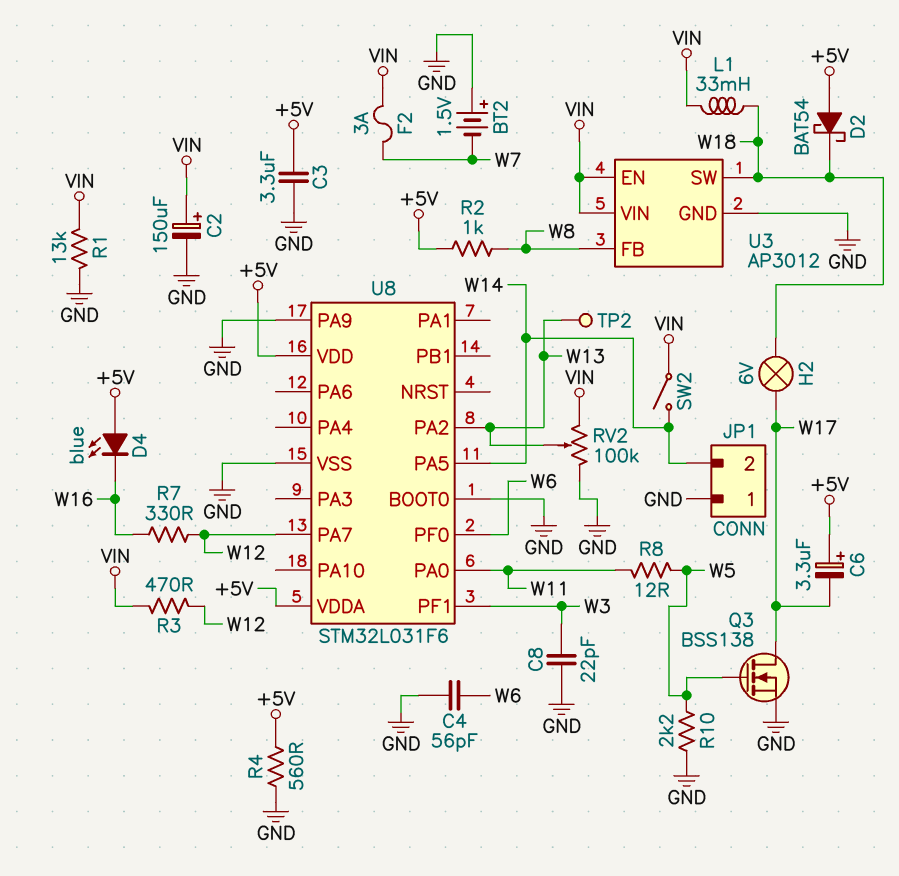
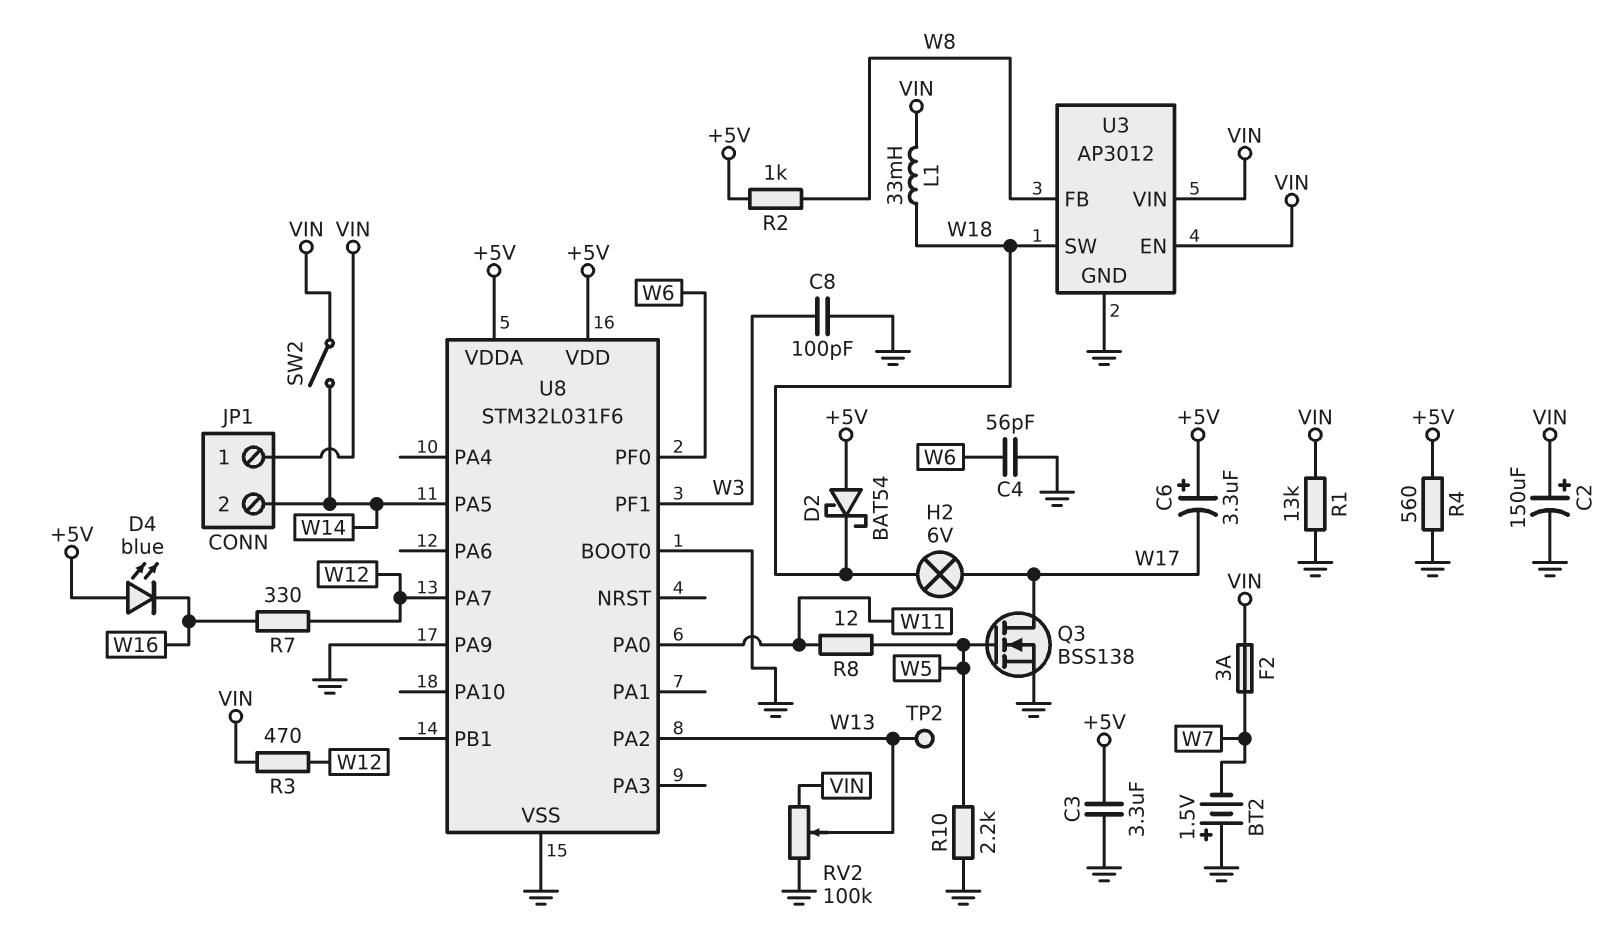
C8: 22pF (GND, W3) -> 100pF (GND, W3)
JP1 pin 1: GND -> VIN

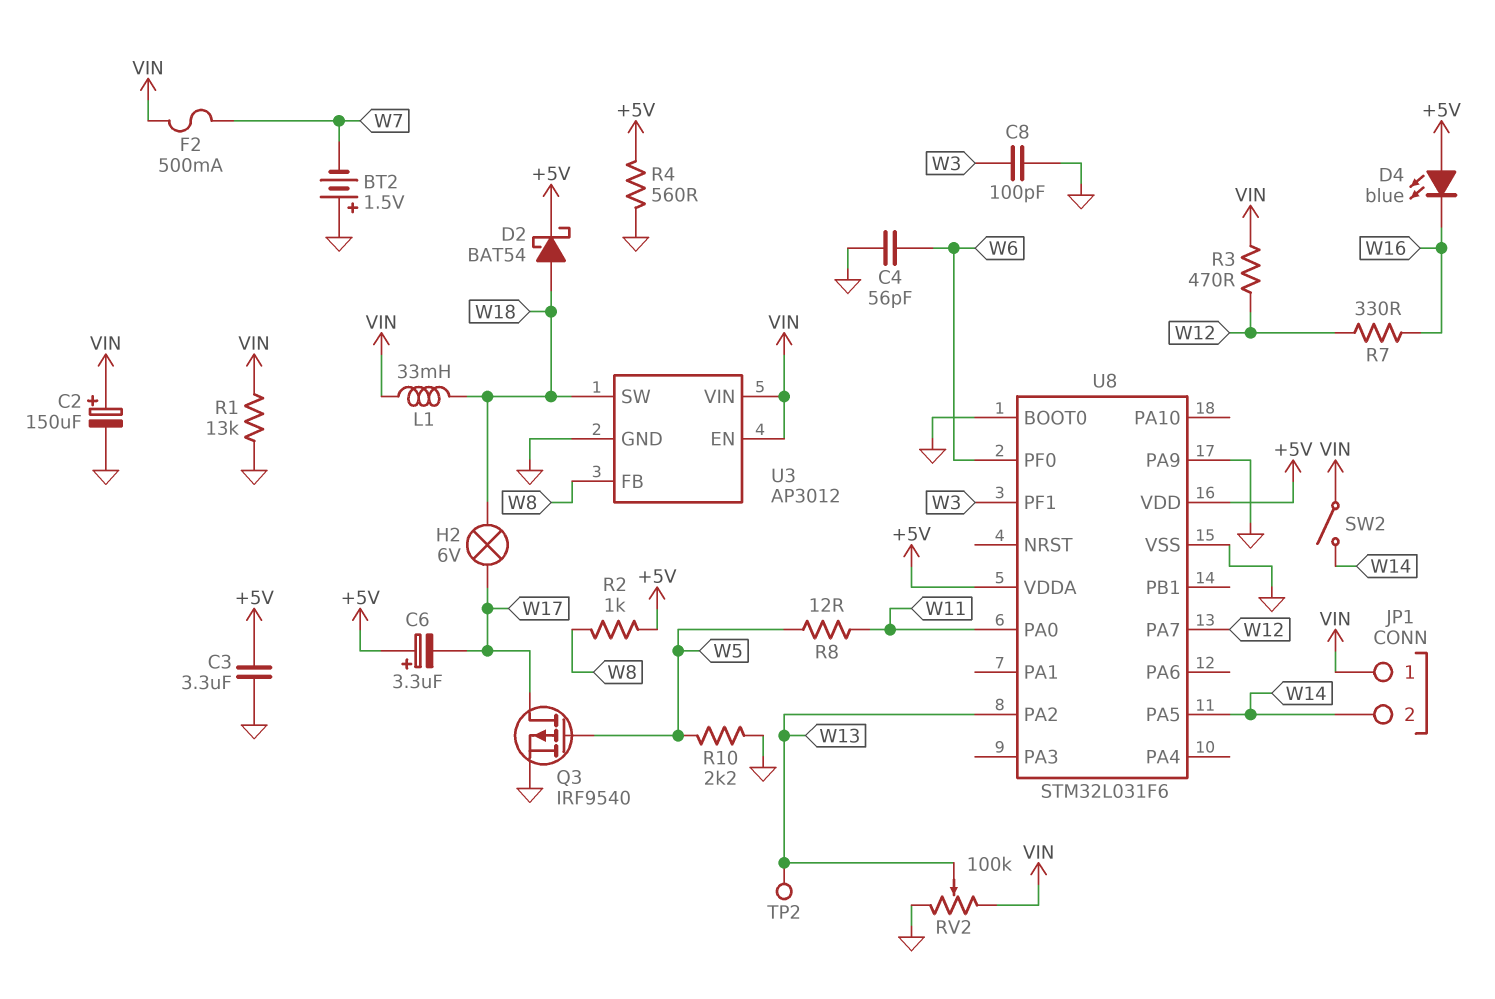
D2: schottky BAT54 (A +5V, K W18) -> schottky BAT54 (A W18, K +5V)
F2: 3A (VIN, W7) -> 500mA (VIN, W7)
Q3: NMOS BSS138 (G W5, D W17, S GND) -> PMOS IRF9540 (G W5, D W17, S GND)

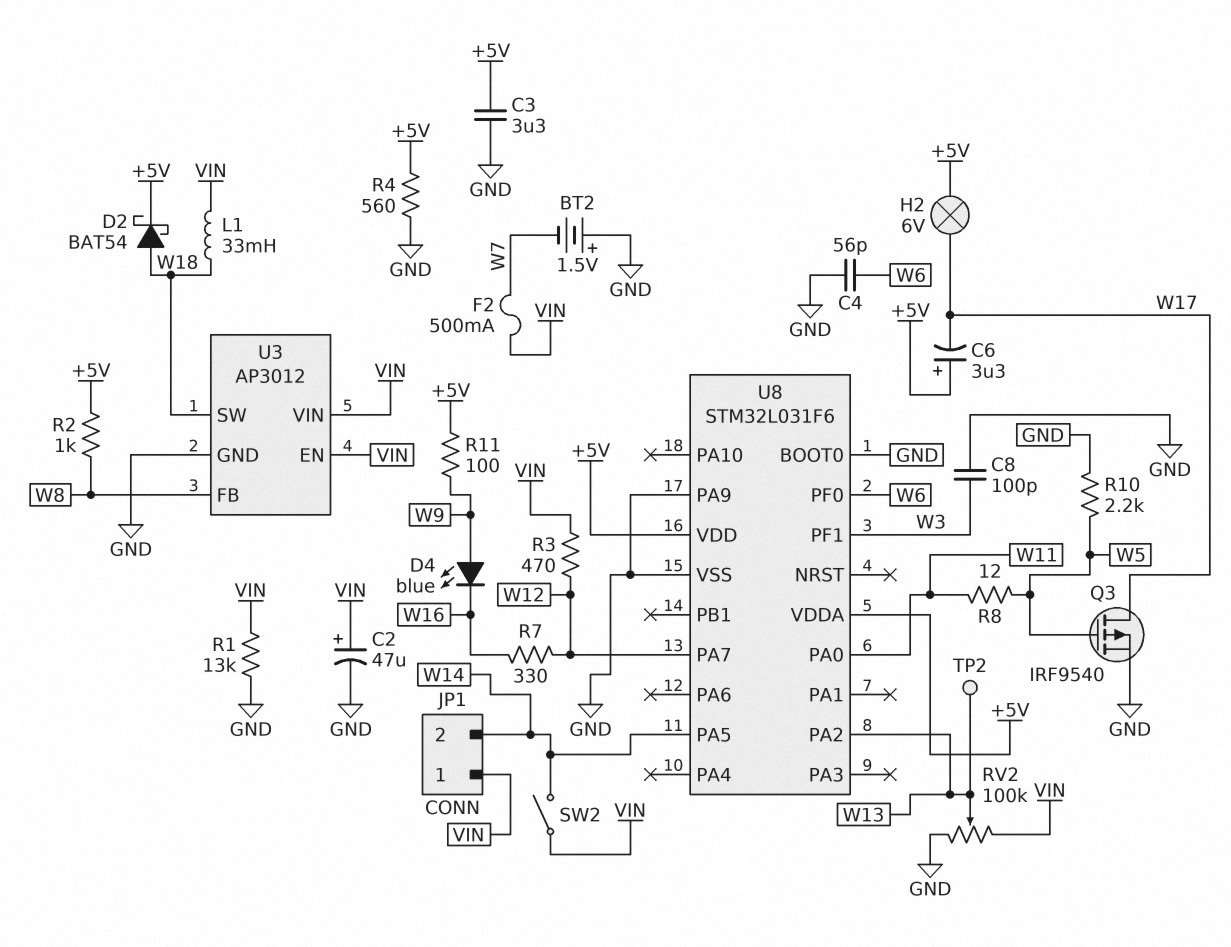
C2: 150uF (plus VIN, minus GND) -> 47uF (plus VIN, minus GND)
D4: LED blue (A +5V, K W16) -> LED blue (A W9, K W16)
H2: lamp 6V (W17, W18) -> lamp 6V (+5V, W17)
R11: none -> 100 (+5V, W9)

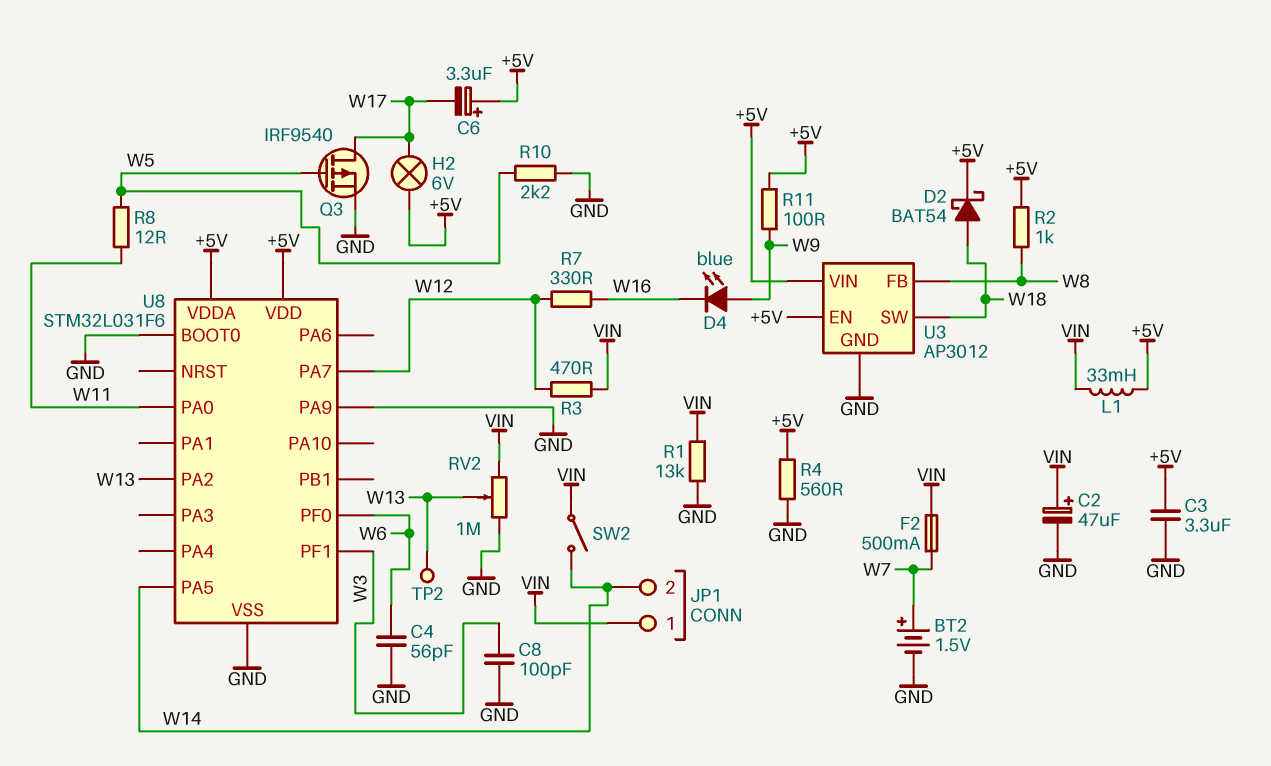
BT2: 1.5V (plus GND, minus W7) -> 1.5V (plus W7, minus GND)
L1: 33mH (VIN, W18) -> 33mH (+5V, VIN)
RV2: 100k (GND, VIN, wiper W13) -> 1M (GND, VIN, wiper W13)
U3 pin EN: VIN -> +5V
U3 pin VIN: VIN -> +5V

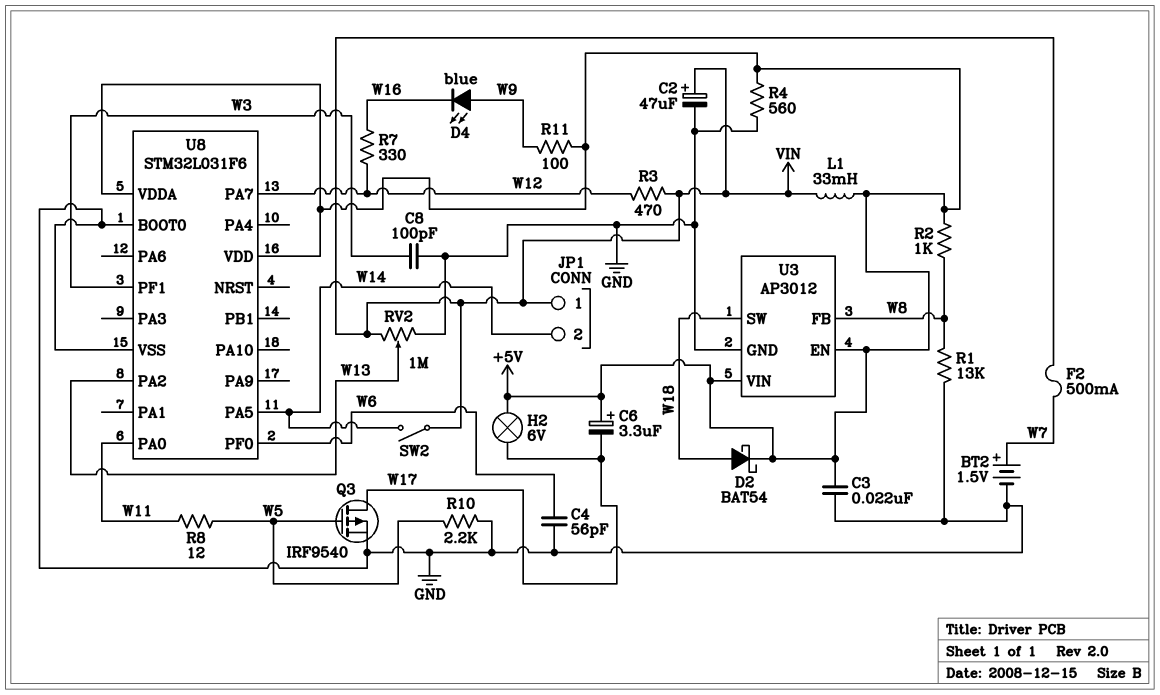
C3: 3.3uF (+5V, GND) -> 22nF (+5V, GND)
R1: 13k (GND, VIN) -> 13k (GND, W8)
TP2: test point (W13) -> none
U8 pin PA9: GND -> none

